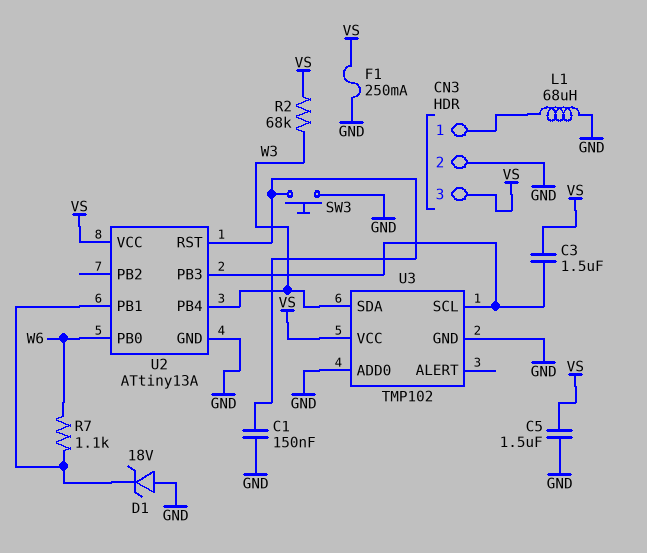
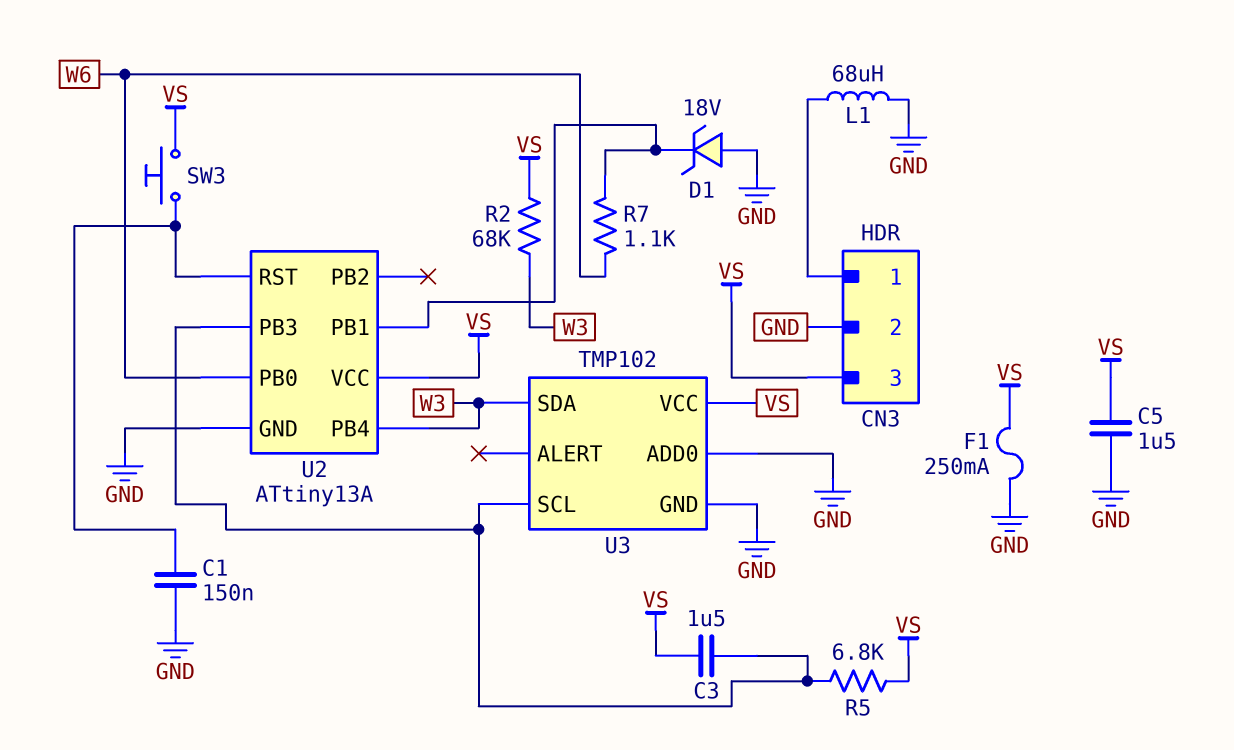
R5: none -> 6.8k (U2/PB3, VS)
SW3: button (GND, U2/RST) -> button (U2/RST, VS)

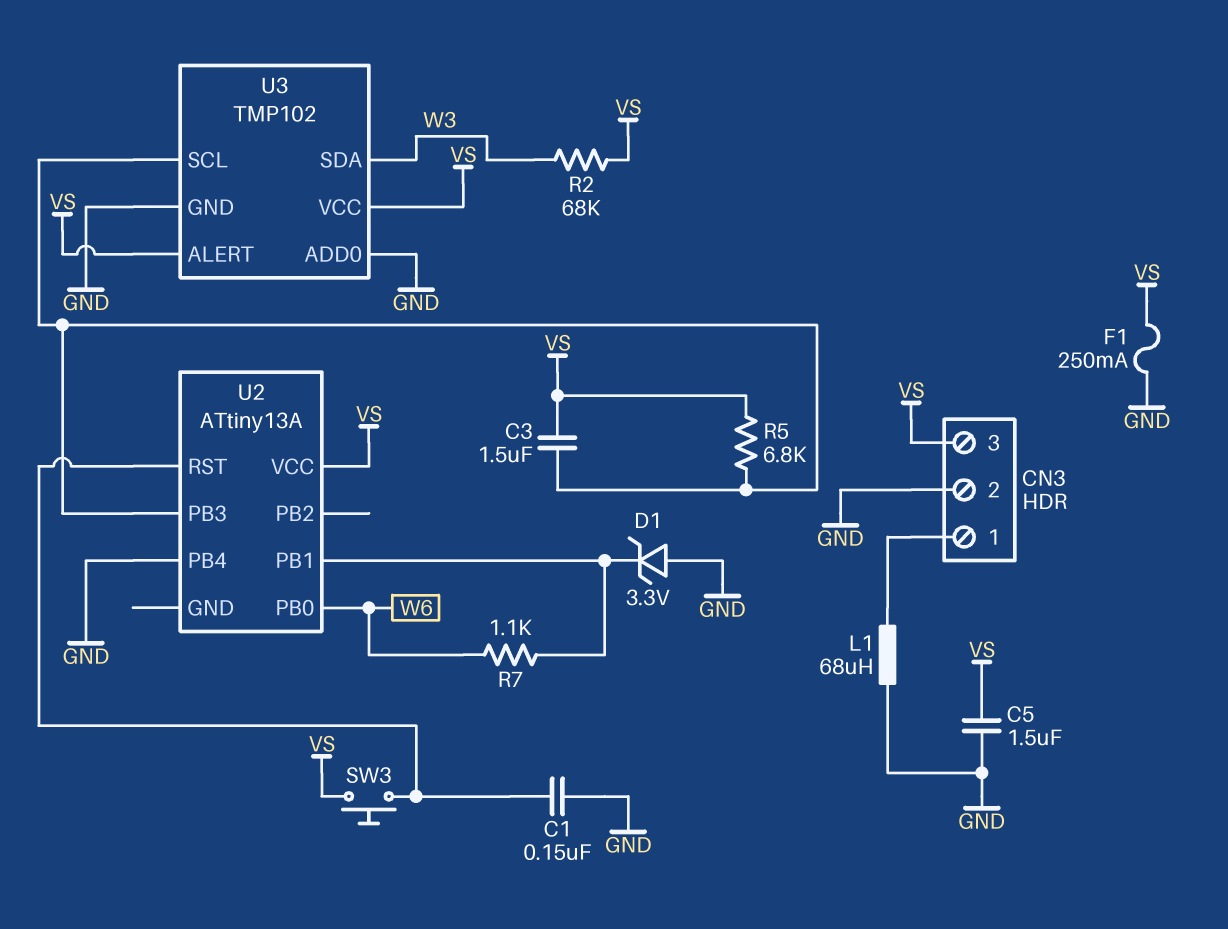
D1: zener 18V (A GND, K U2/PB1) -> zener 3.3V (A GND, K U2/PB1)
U2 pin GND: GND -> none
U2 pin PB4: W3 -> GND
U3 pin ALERT: none -> VS

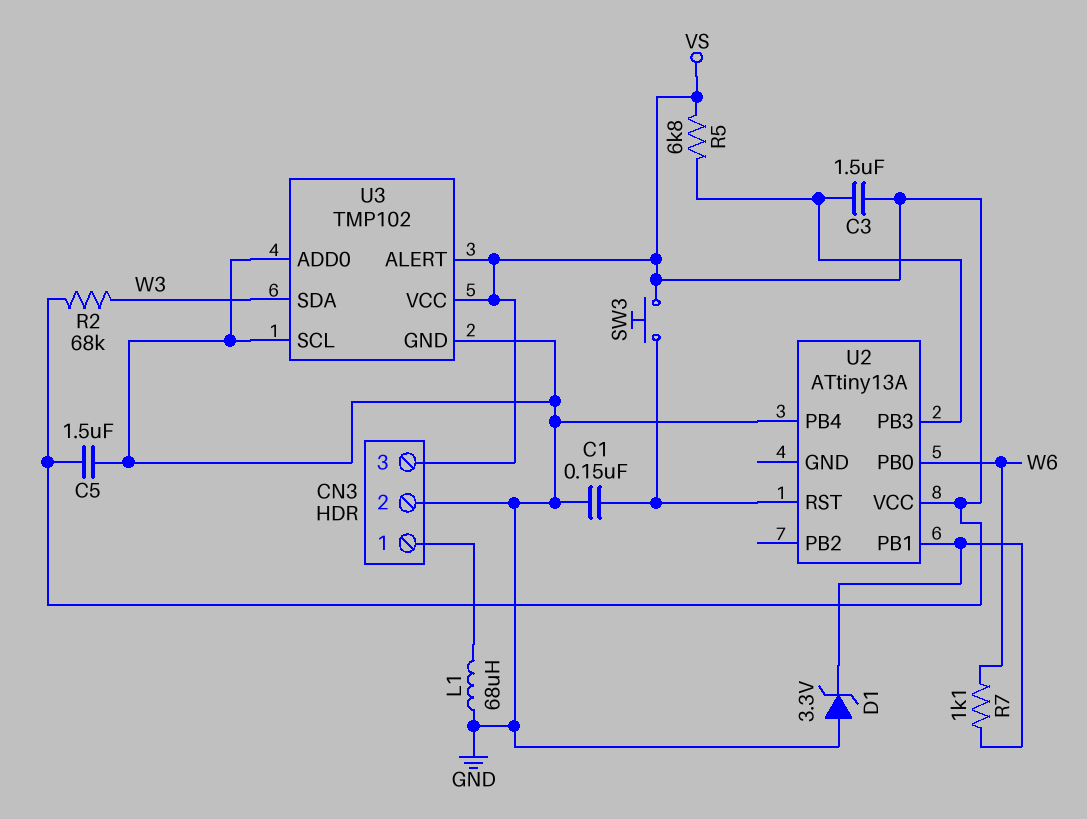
F1: 250mA (GND, VS) -> none
U3 pin SCL: U2/PB3 -> GND

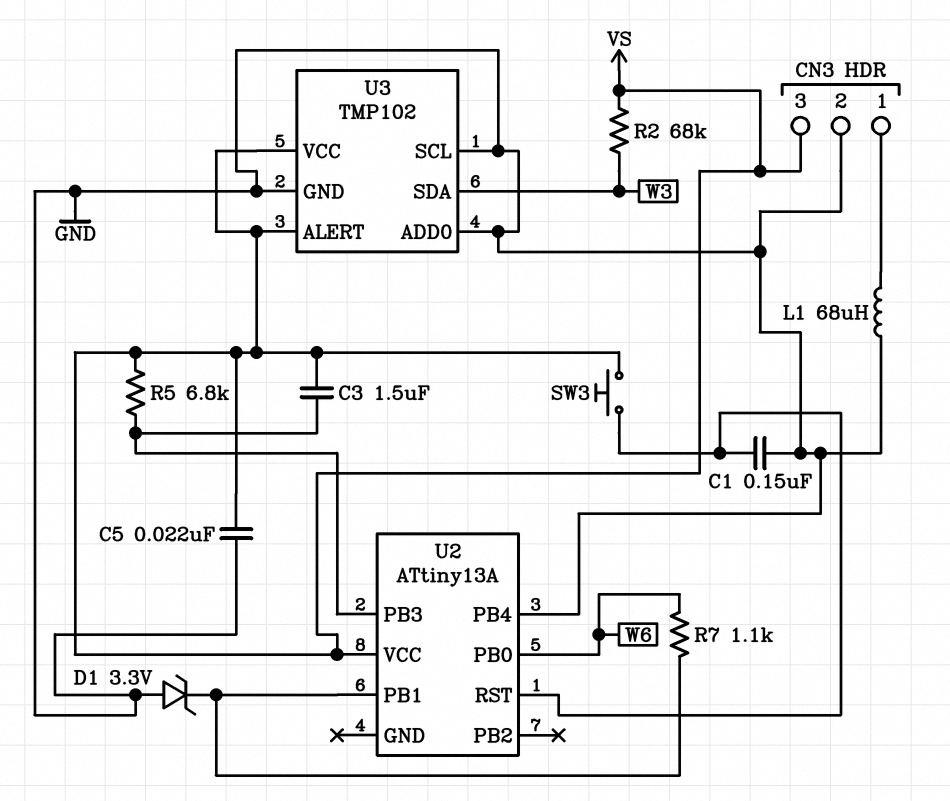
C5: 1.5uF (GND, VS) -> 22nF (GND, VS)

